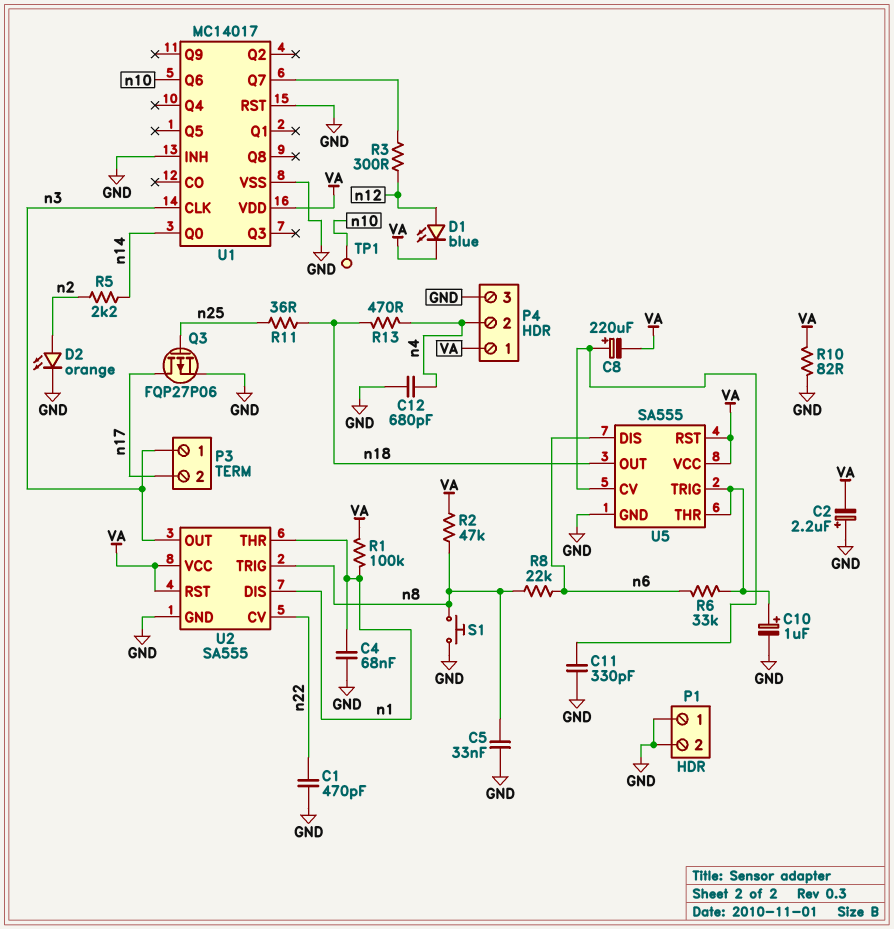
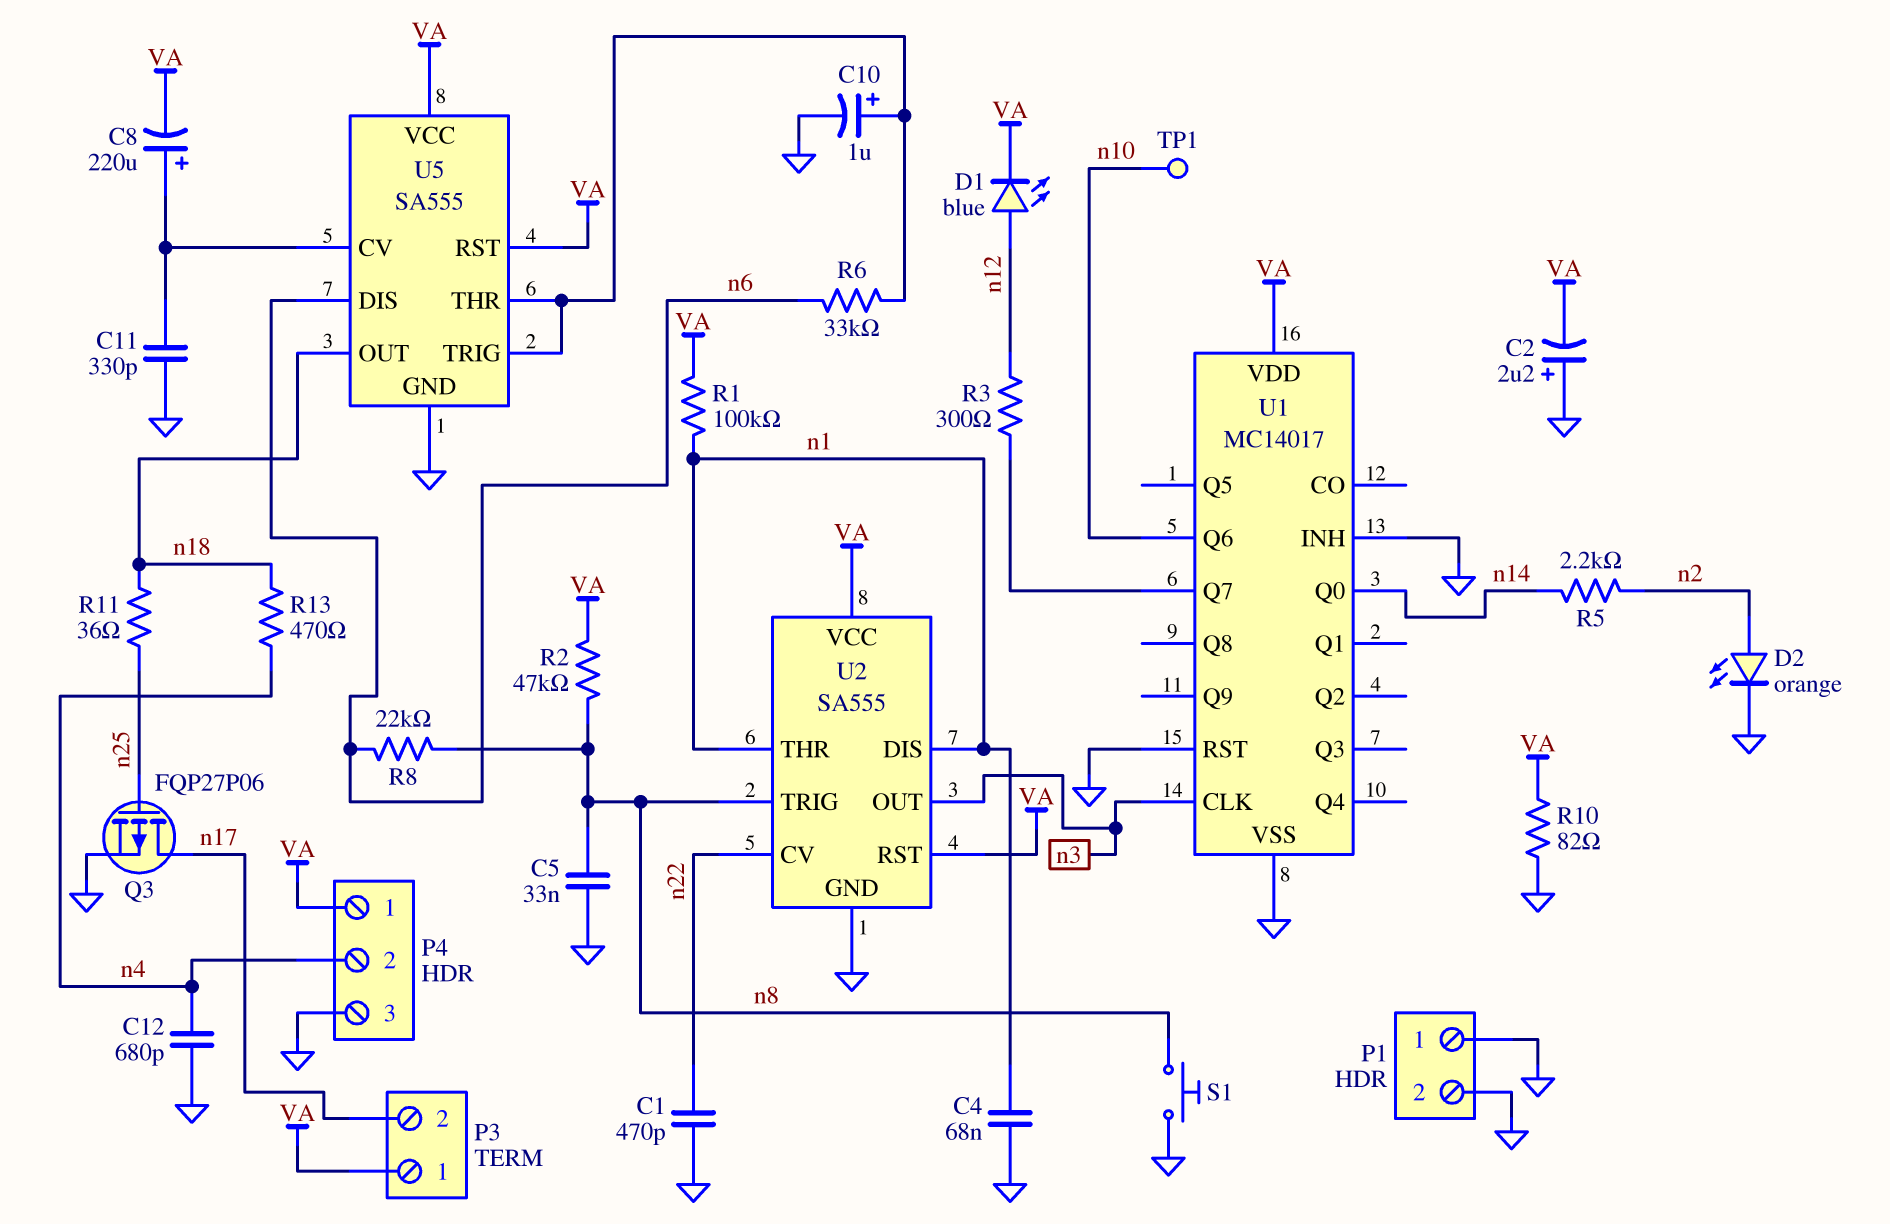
P3 pin 1: n3 -> VA

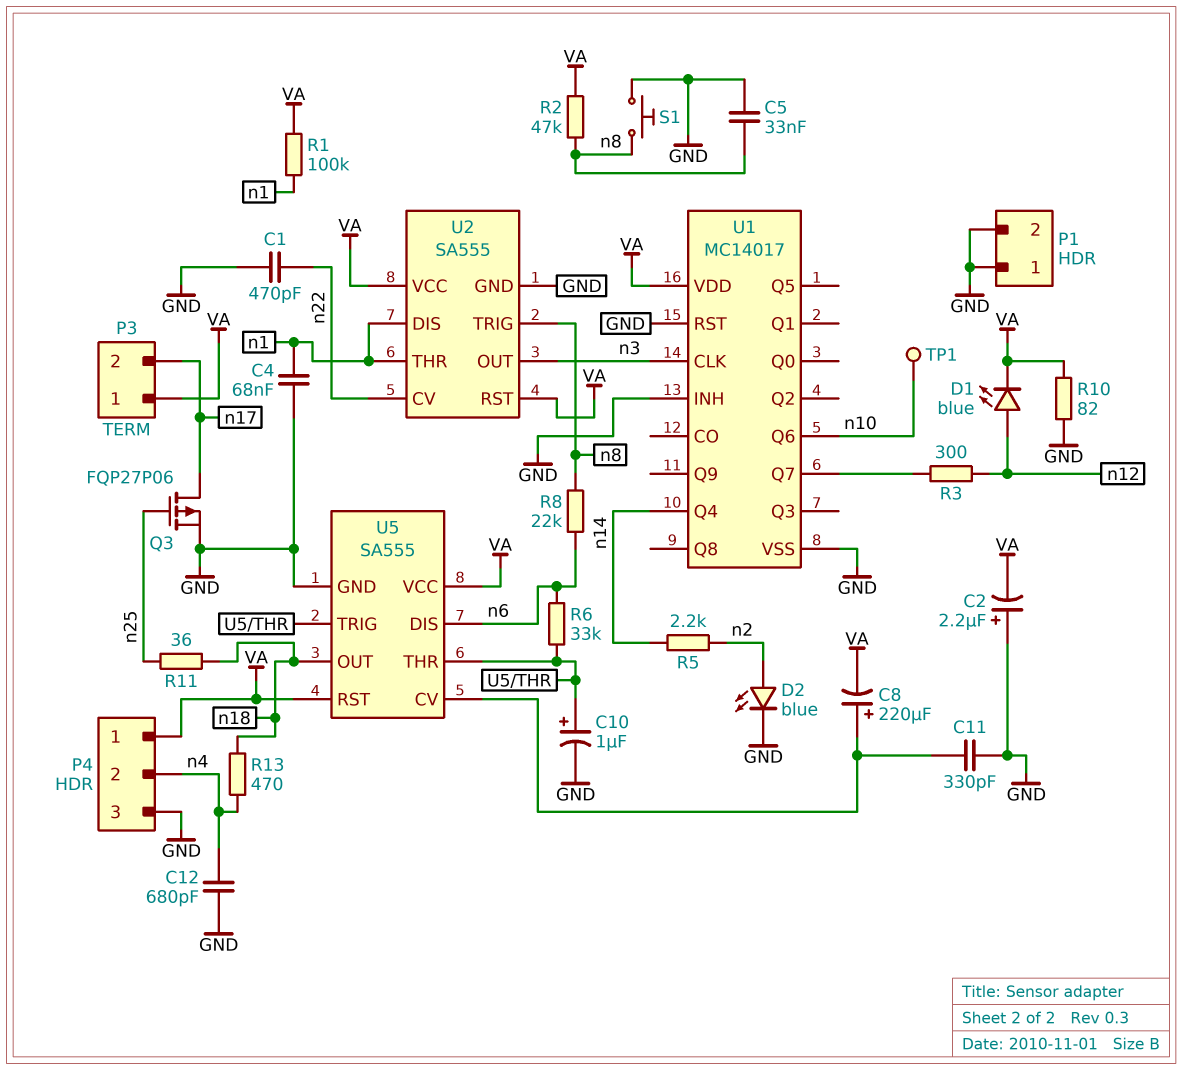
D2: LED orange (A n2, K GND) -> LED blue (A n2, K GND)
U1 pin Q0: n14 -> none
U1 pin Q4: none -> n14

